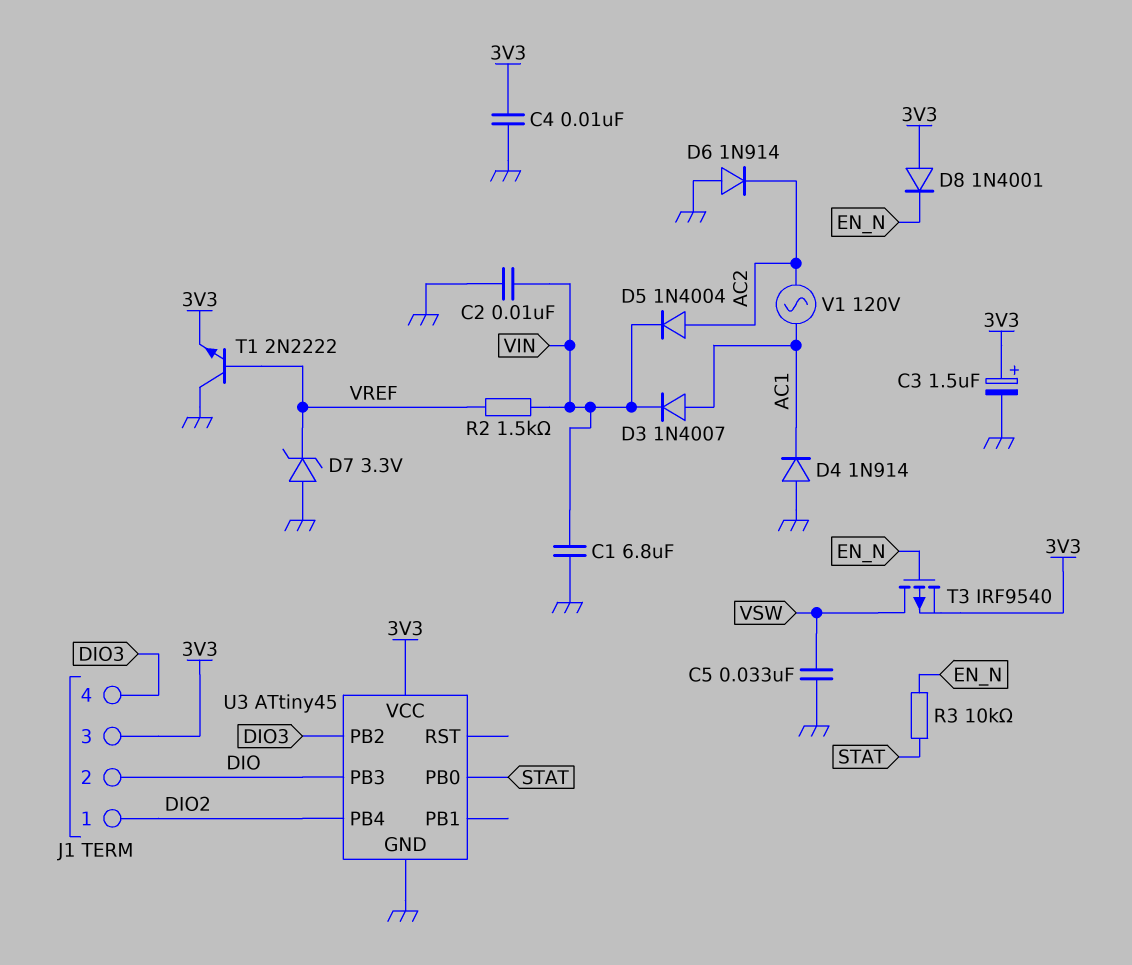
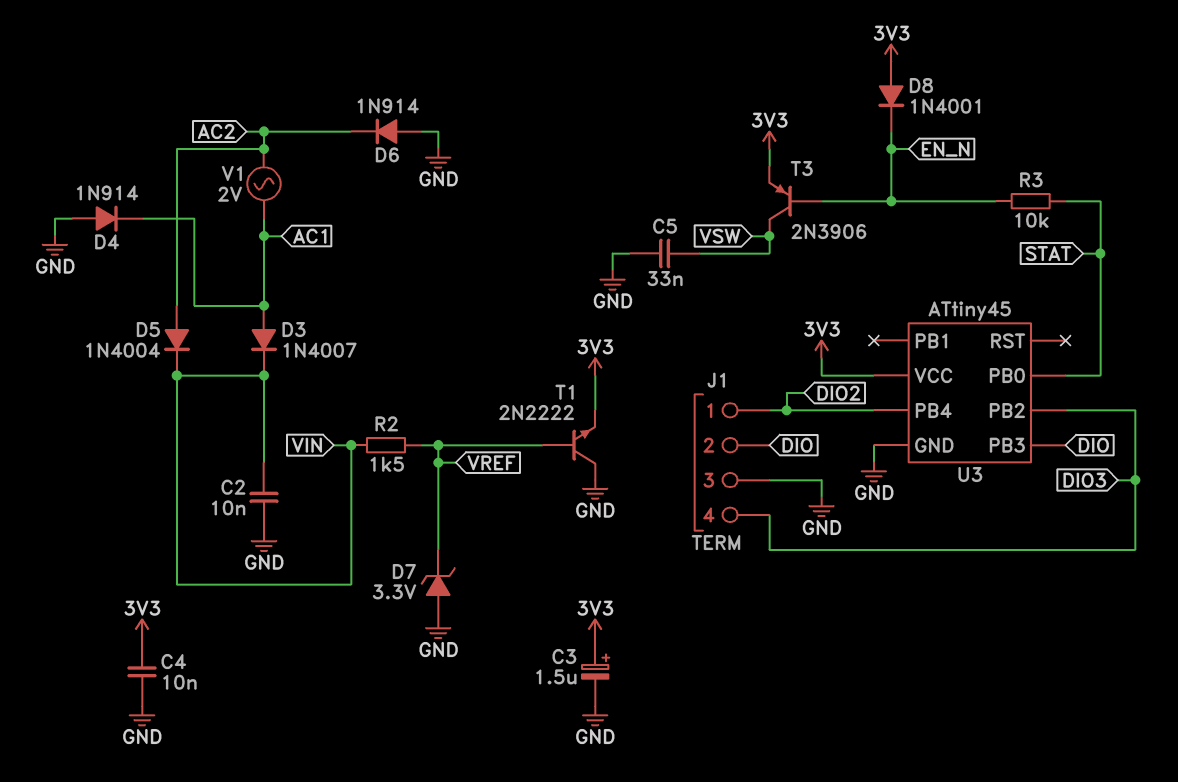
C1: 6.8uF (GND, VIN) -> none
J1 pin 3: 3V3 -> GND
T3: PMOS IRF9540 (G EN_N, D VSW, S 3V3) -> PNP 2N3906 (B EN_N, C VSW, E 3V3)
V1: AC 120V (AC1, AC2) -> AC 2V (AC1, AC2)

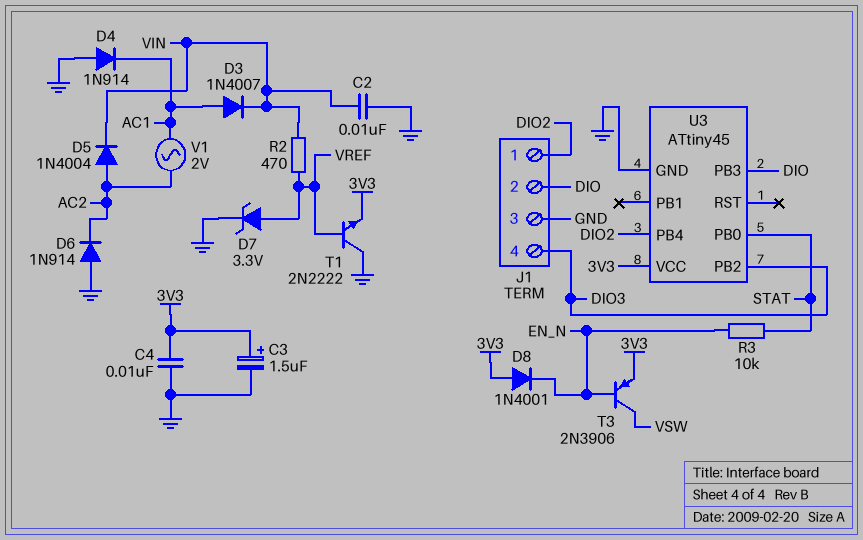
C5: 33nF (GND, VSW) -> none
D7: zener 3.3V (A GND, K VREF) -> zener 3.3V (A VREF, K GND)
R2: 1.5k (VIN, VREF) -> 470 (VIN, VREF)

